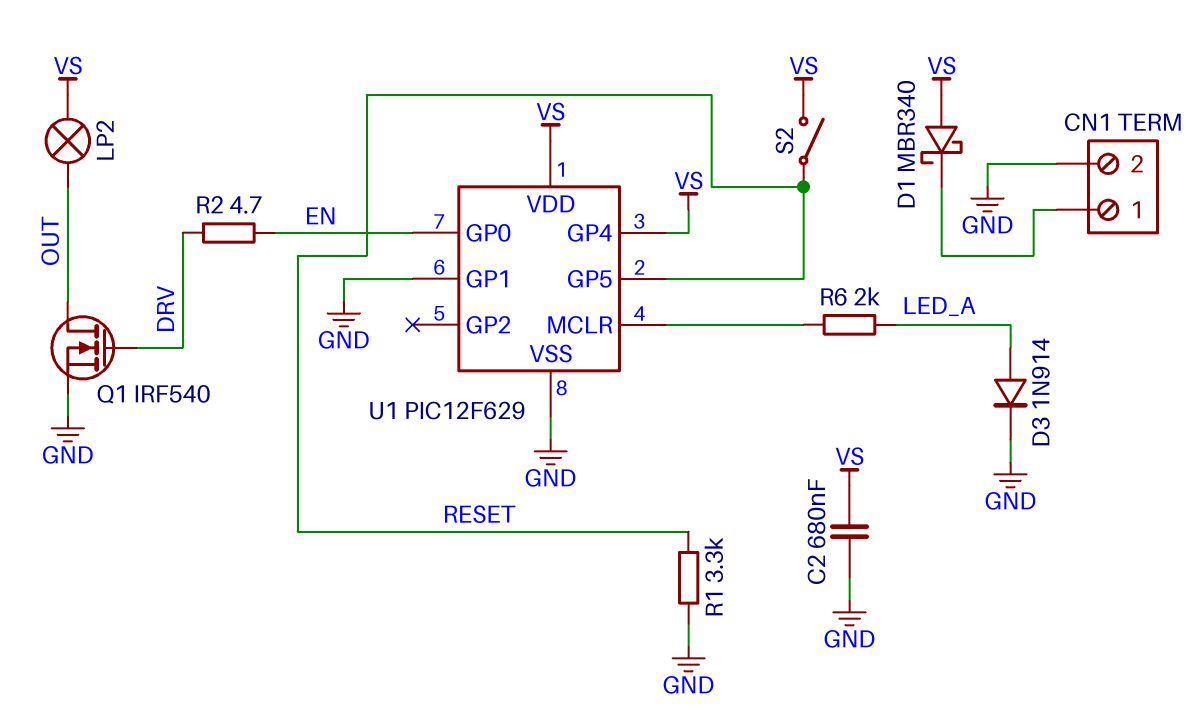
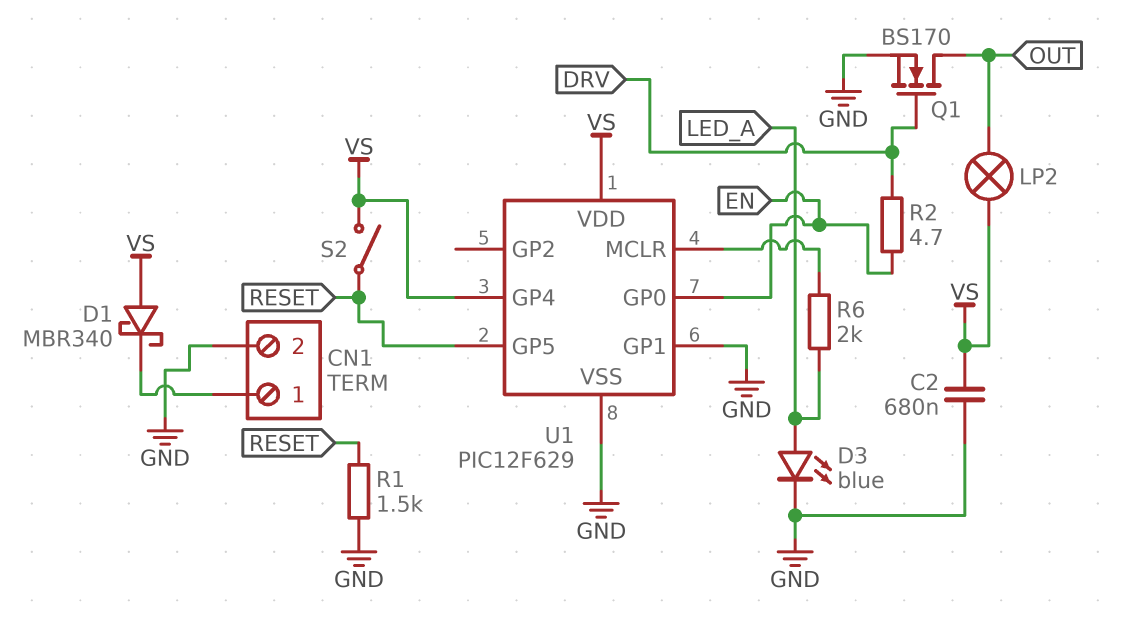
D3: diode 1N914 (A LED_A, K GND) -> LED blue (A LED_A, K GND)
Q1: NMOS IRF540 (G DRV, D OUT, S GND) -> NMOS BS170 (G DRV, D OUT, S GND)
R1: 3.3k (GND, RESET) -> 1.5k (GND, RESET)

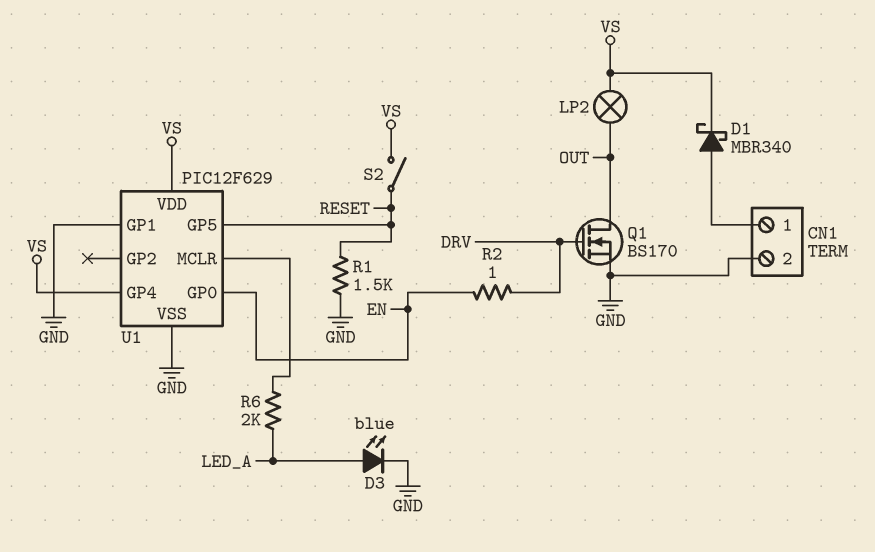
C2: 680nF (GND, VS) -> none
D1: schottky MBR340 (A VS, K CN1/1) -> schottky MBR340 (A CN1/1, K VS)
R2: 4.7 (DRV, EN) -> 1 (DRV, EN)

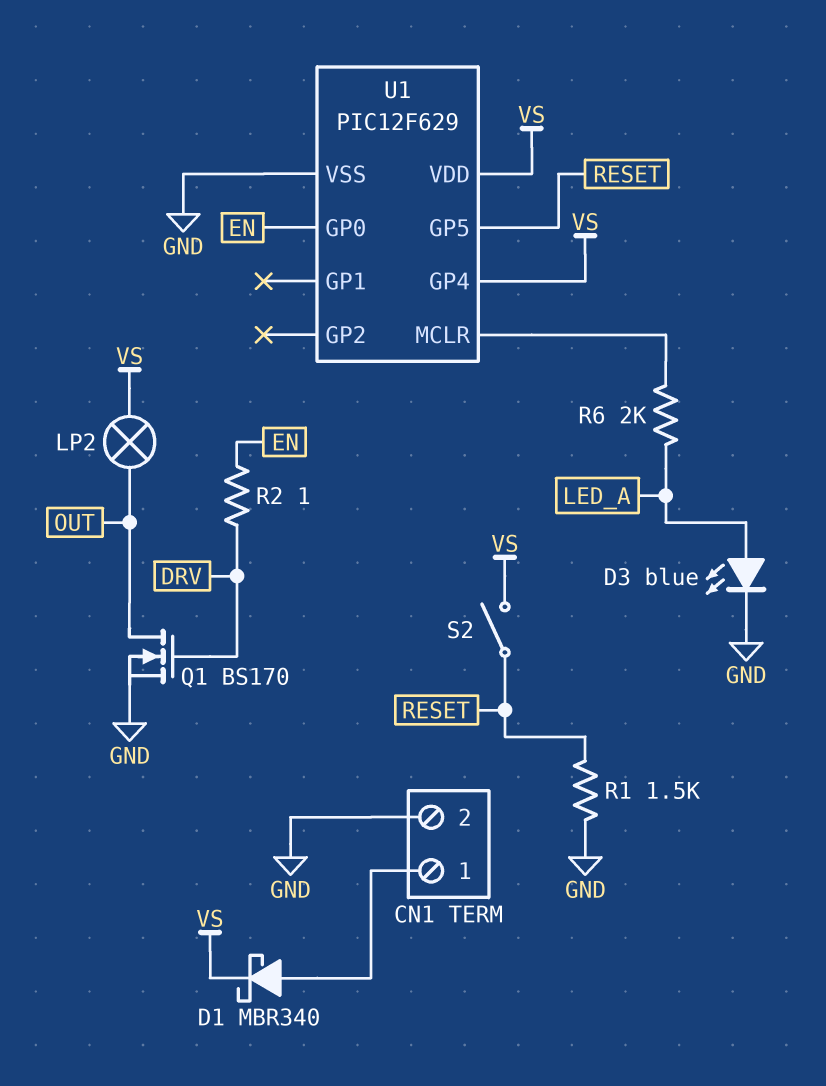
U1 pin GP1: GND -> none

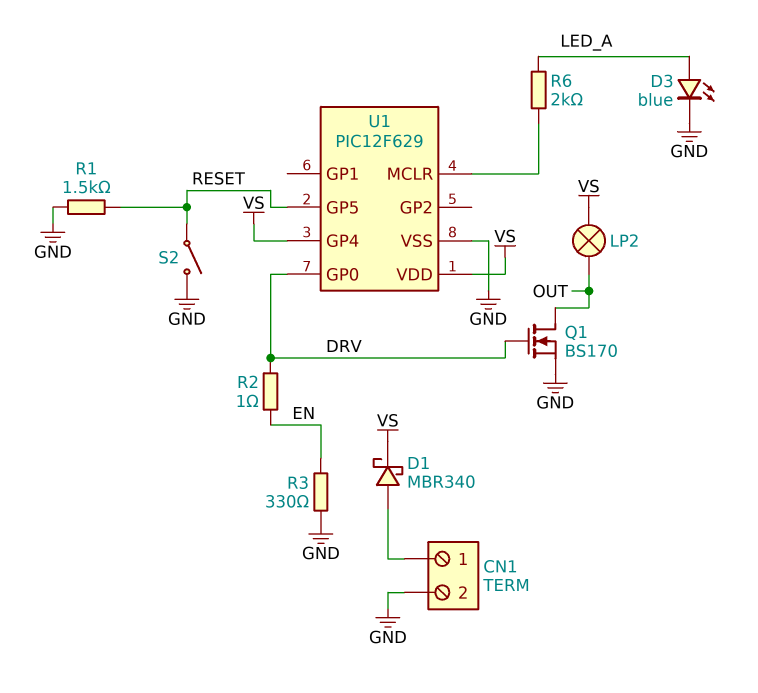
R3: none -> 330 (EN, GND)
S2: switch (RESET, VS) -> switch (GND, RESET)
U1 pin GP0: EN -> DRV

